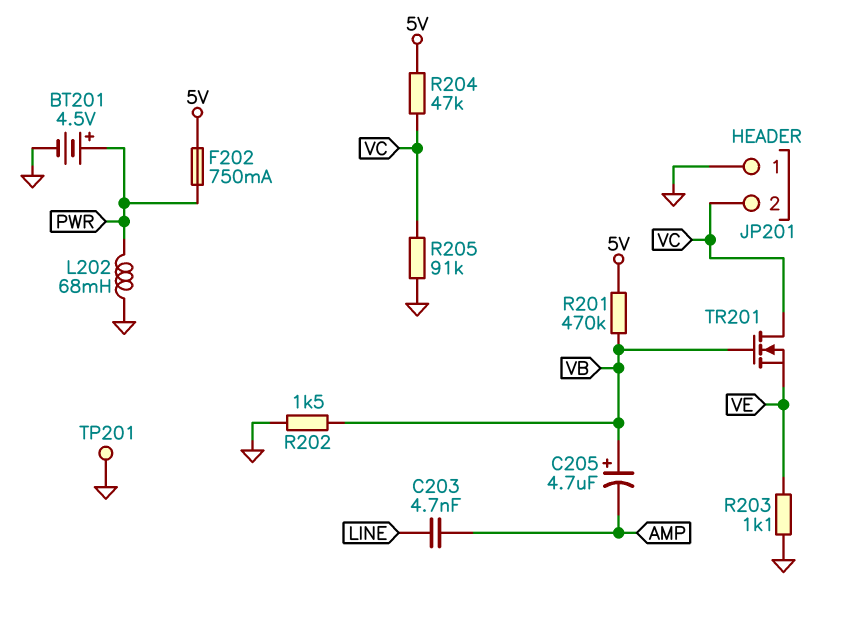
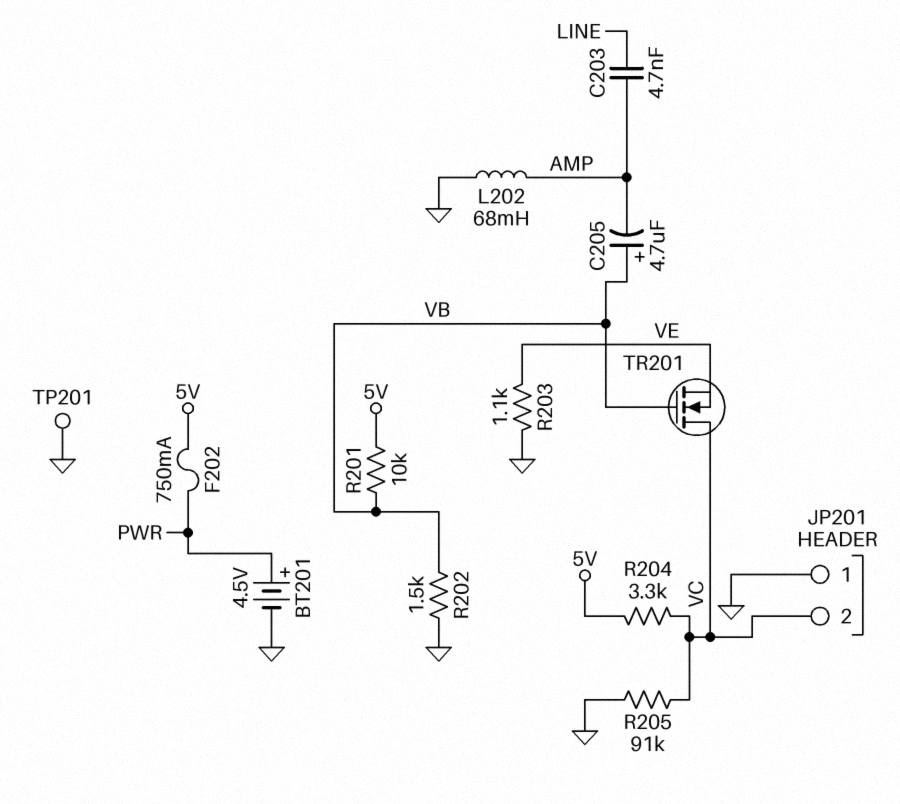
L202: 68mH (GND, PWR) -> 68mH (AMP, GND)
R201: 470k (5V, VB) -> 10k (5V, VB)
R204: 47k (5V, VC) -> 3.3k (5V, VC)

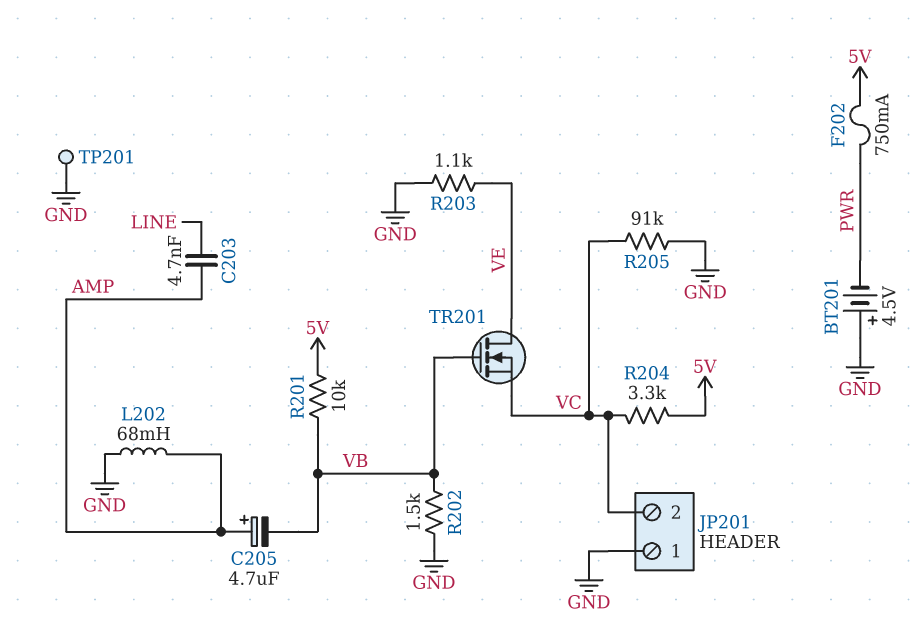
BT201: 4.5V (plus PWR, minus GND) -> 4.5V (plus GND, minus PWR)
C205: 4.7uF (plus VB, minus AMP) -> 4.7uF (plus AMP, minus VB)
TR201: NMOS (G VB, D VC, S VE) -> NMOS (G VB, D VE, S VC)

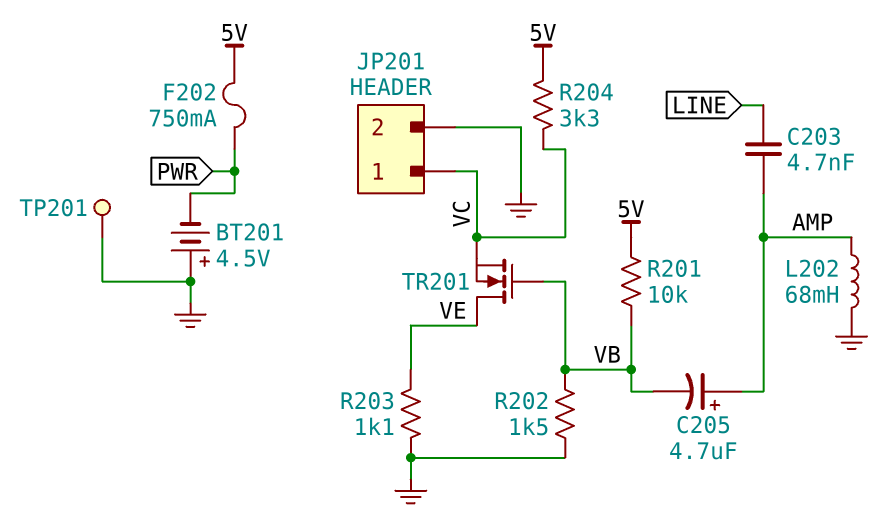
JP201 pin 1: GND -> VC
JP201 pin 2: VC -> GND
R205: 91k (GND, VC) -> none

